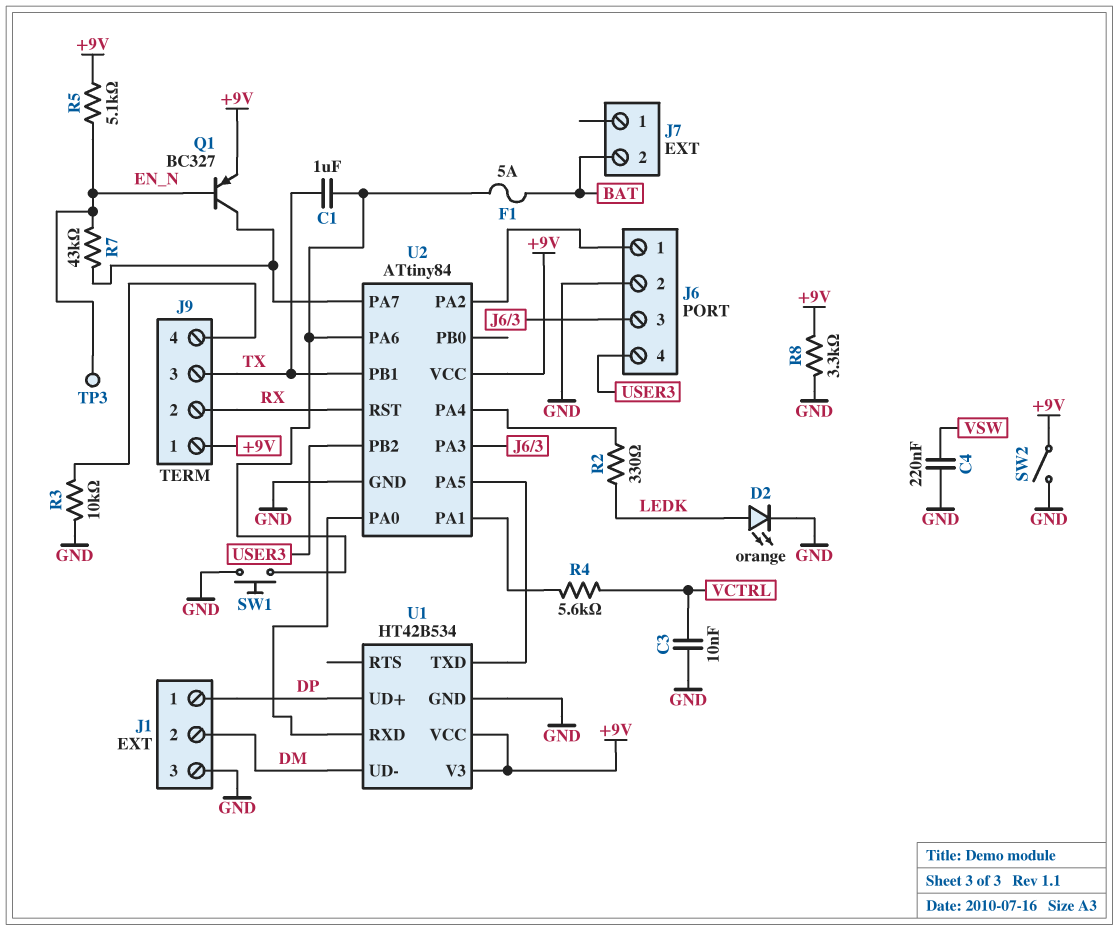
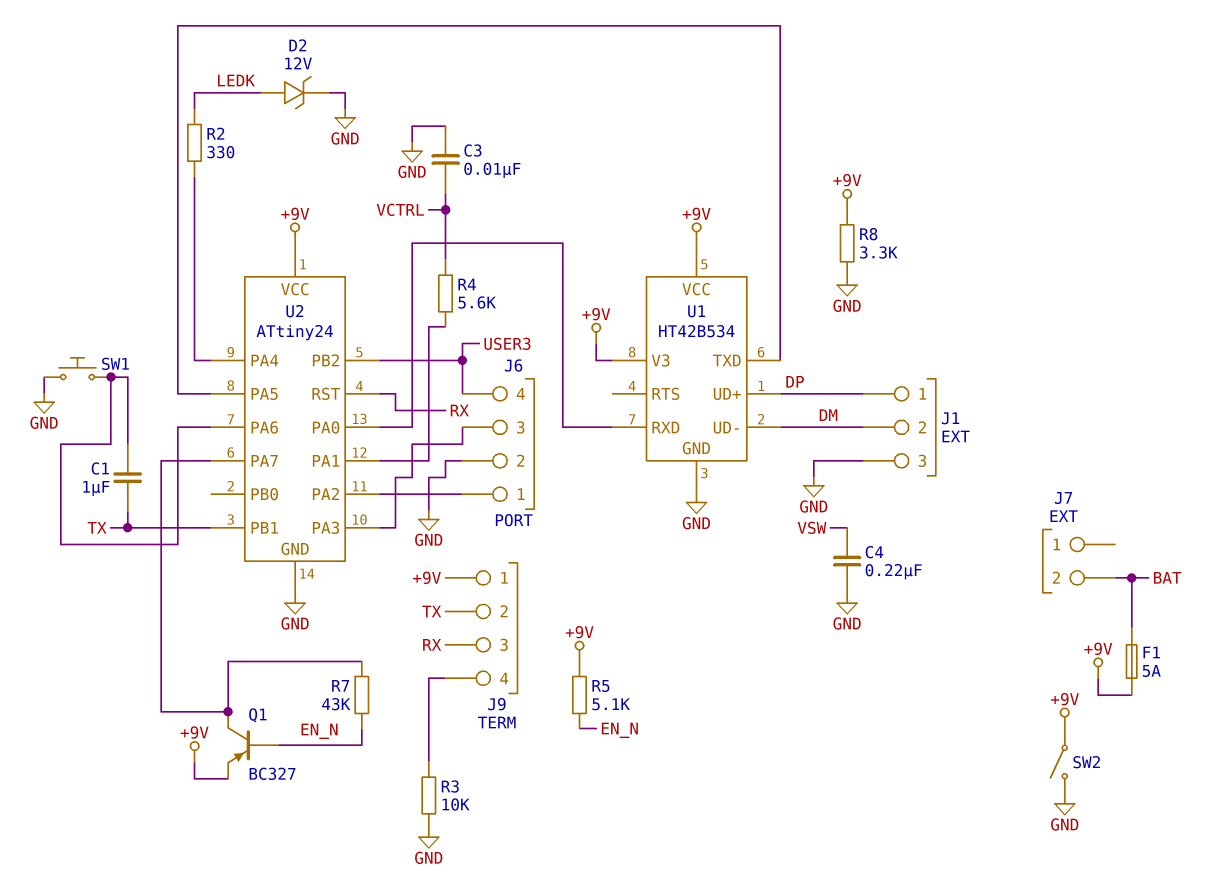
D2: LED orange (A LEDK, K GND) -> zener 12V (A LEDK, K GND)
F1: 5A (BAT, U2/PA6) -> 5A (+9V, BAT)
J9 pin 2: RX -> TX
J9 pin 3: TX -> RX
TP3: test point (EN_N) -> none
U2: ATtiny84 -> ATtiny24

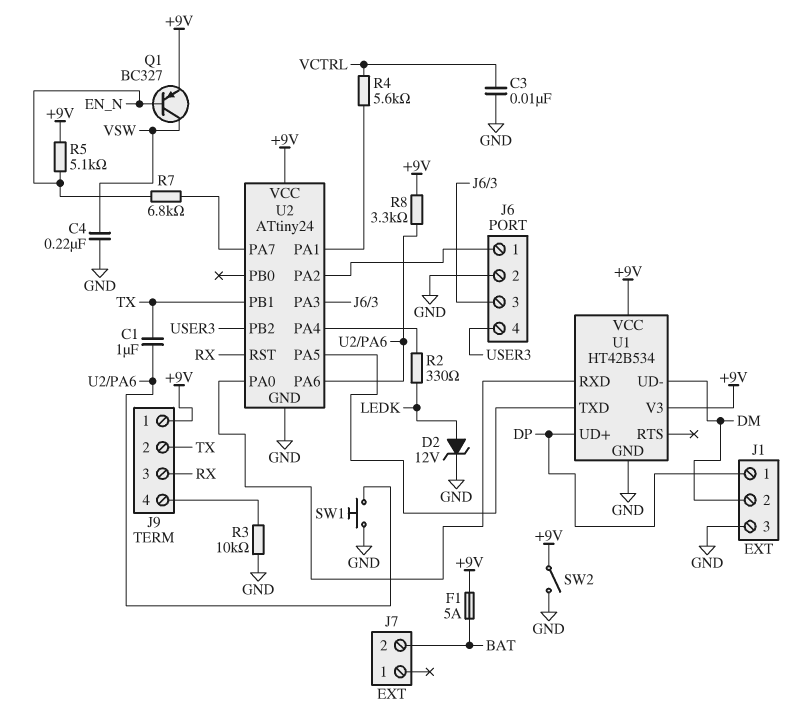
Q1: PNP BC327 (B EN_N, C U2/PA7, E +9V) -> PNP BC327 (B EN_N, C VSW, E +9V)
R7: 43k (EN_N, U2/PA7) -> 6.8k (EN_N, U2/PA7)
R8: 3.3k (+9V, GND) -> 3.3k (+9V, U2/PA6)

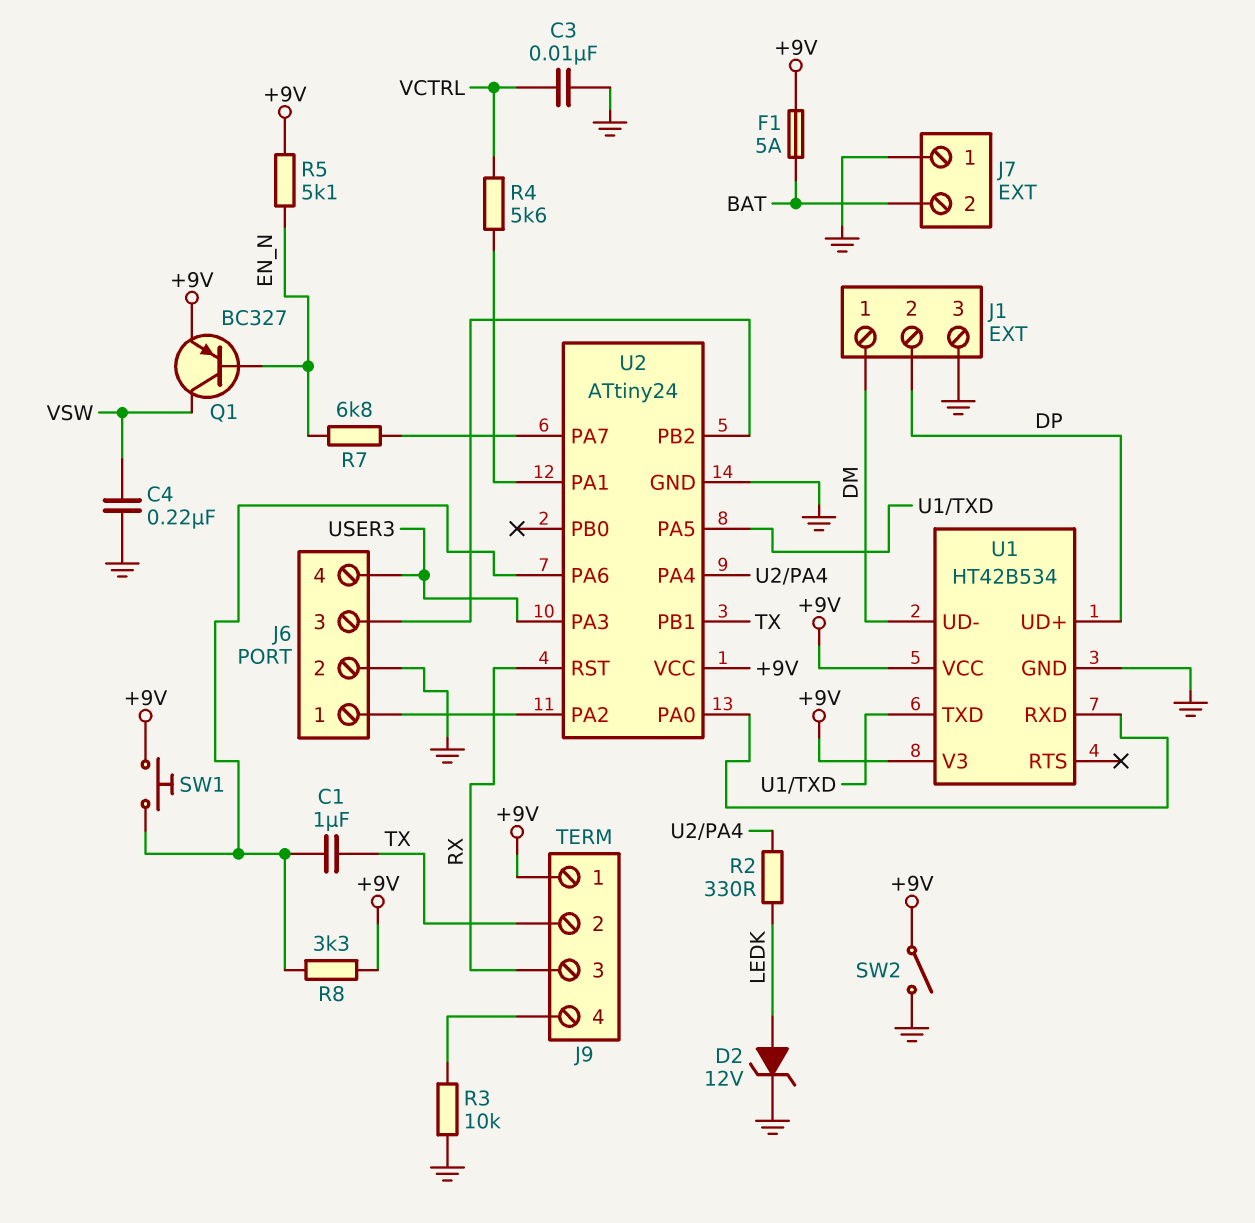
J1 pin 1: DP -> DM
J1 pin 2: DM -> DP
J7 pin 1: none -> GND
SW1: button (GND, U2/PA6) -> button (+9V, U2/PA6)
U2 pin PA3: J6/3 -> USER3
U2 pin PB2: USER3 -> J6/3

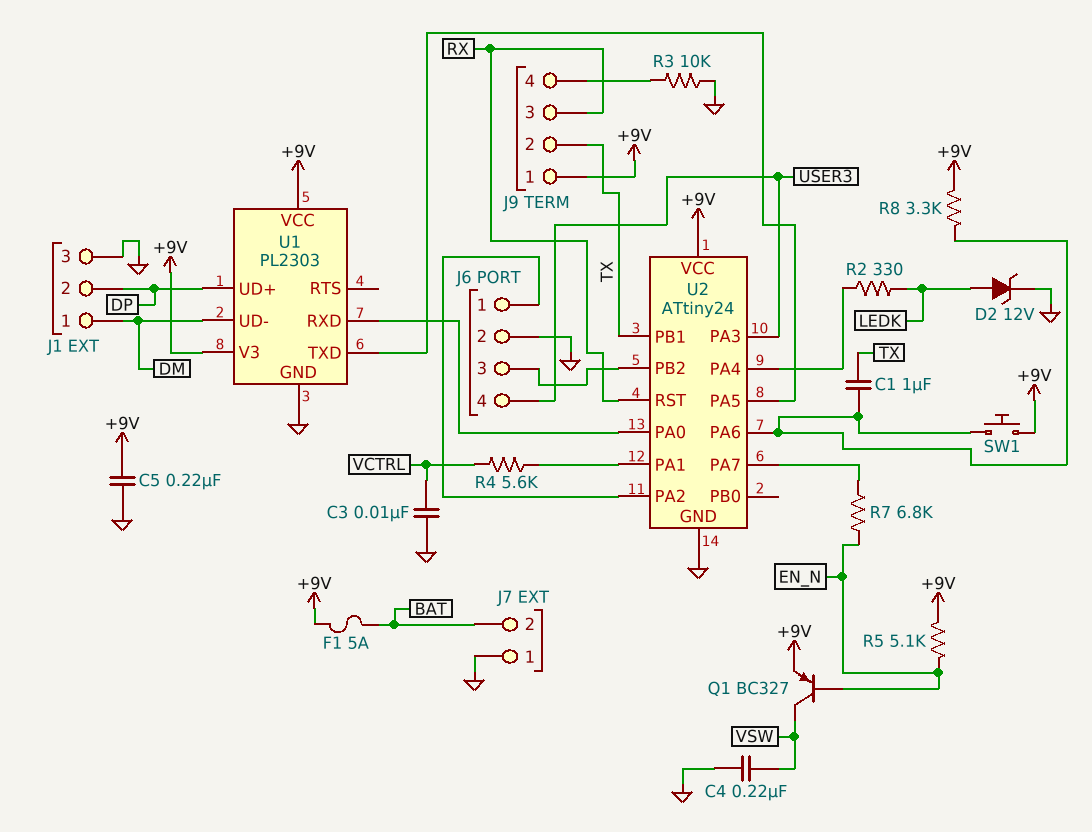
C5: none -> 220nF (+9V, GND)
SW2: switch (+9V, GND) -> none
U1: HT42B534 -> PL2303

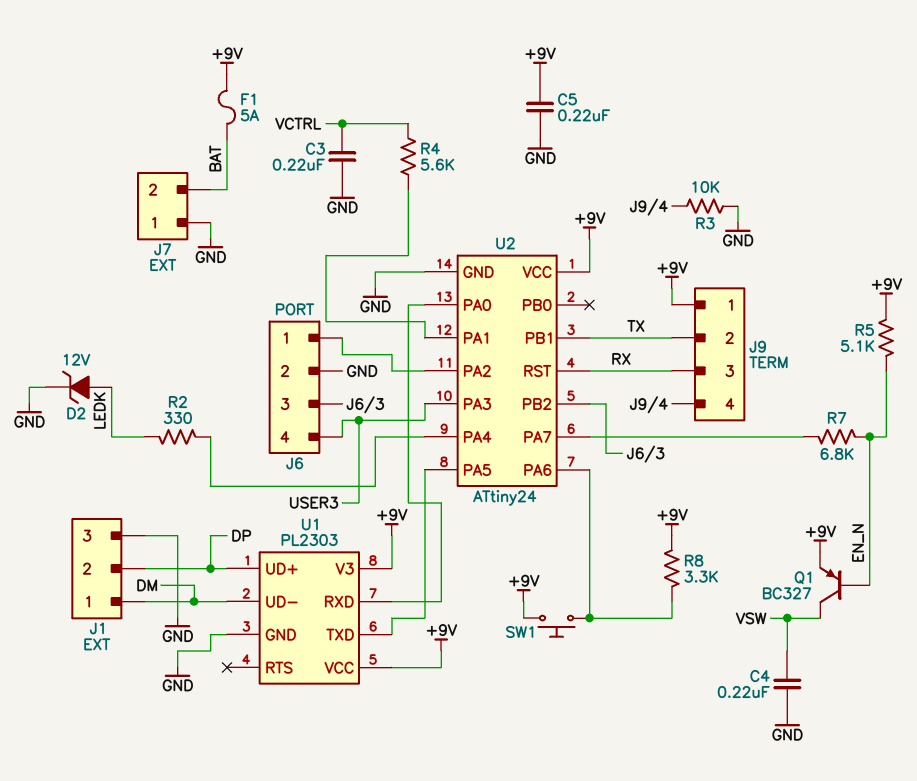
C1: 1uF (TX, U2/PA6) -> none
C3: 10nF (GND, VCTRL) -> 220nF (GND, VCTRL)

